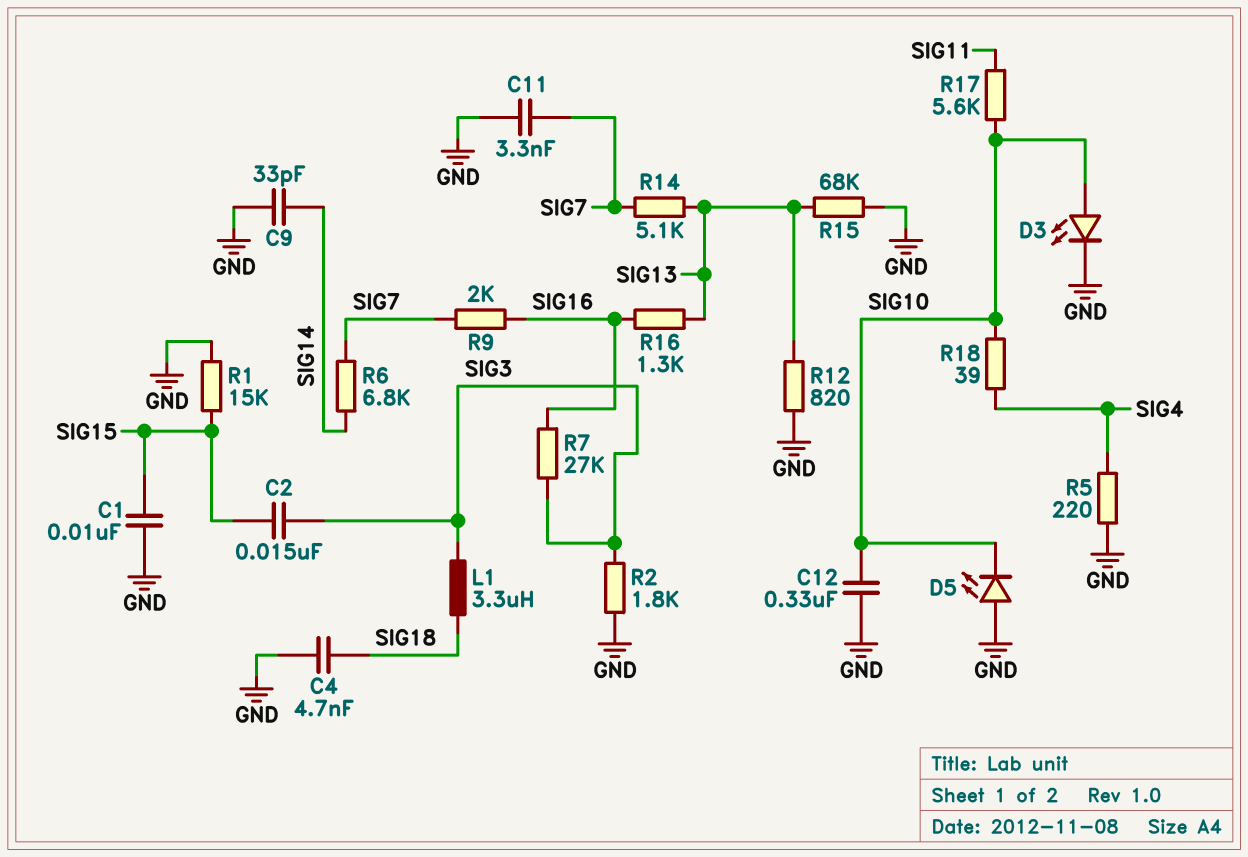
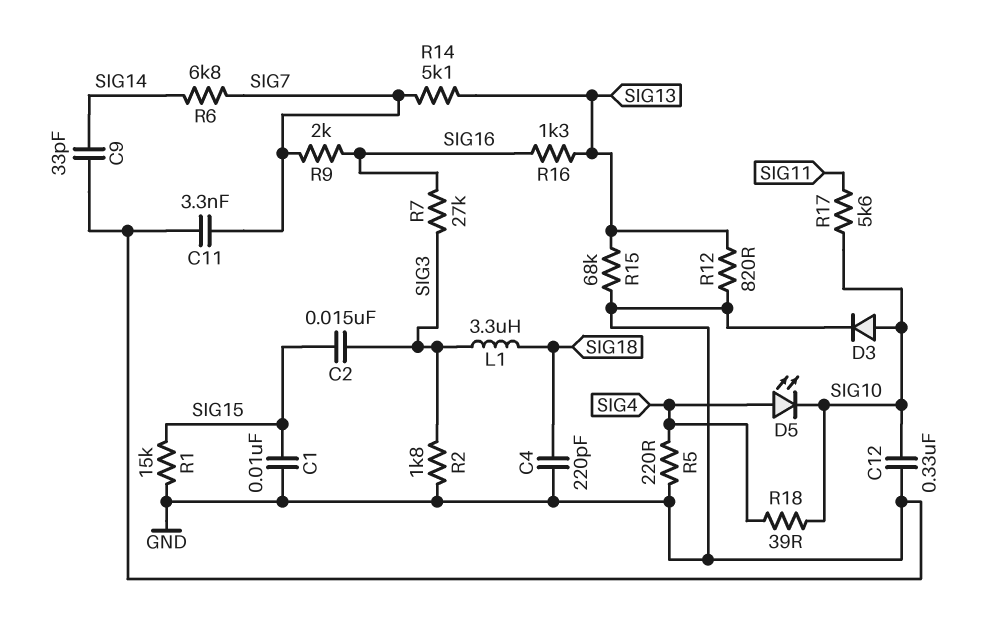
C4: 4.7nF (GND, SIG18) -> 220pF (GND, SIG18)
D3: LED (A SIG10, K GND) -> diode (A SIG10, K GND)
D5: LED (A GND, K SIG10) -> LED (A SIG4, K SIG10)

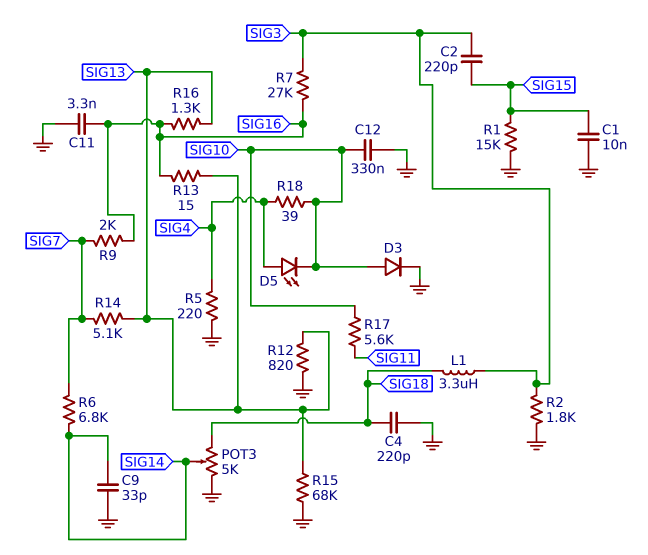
C2: 15nF (SIG3, SIG15) -> 220pF (SIG3, SIG15)
C11: 3.3nF (GND, SIG7) -> 3.3nF (GND, SIG16)
POT3: none -> 5k (GND, SIG18, wiper SIG14)
R13: none -> 15 (SIG13, SIG16)

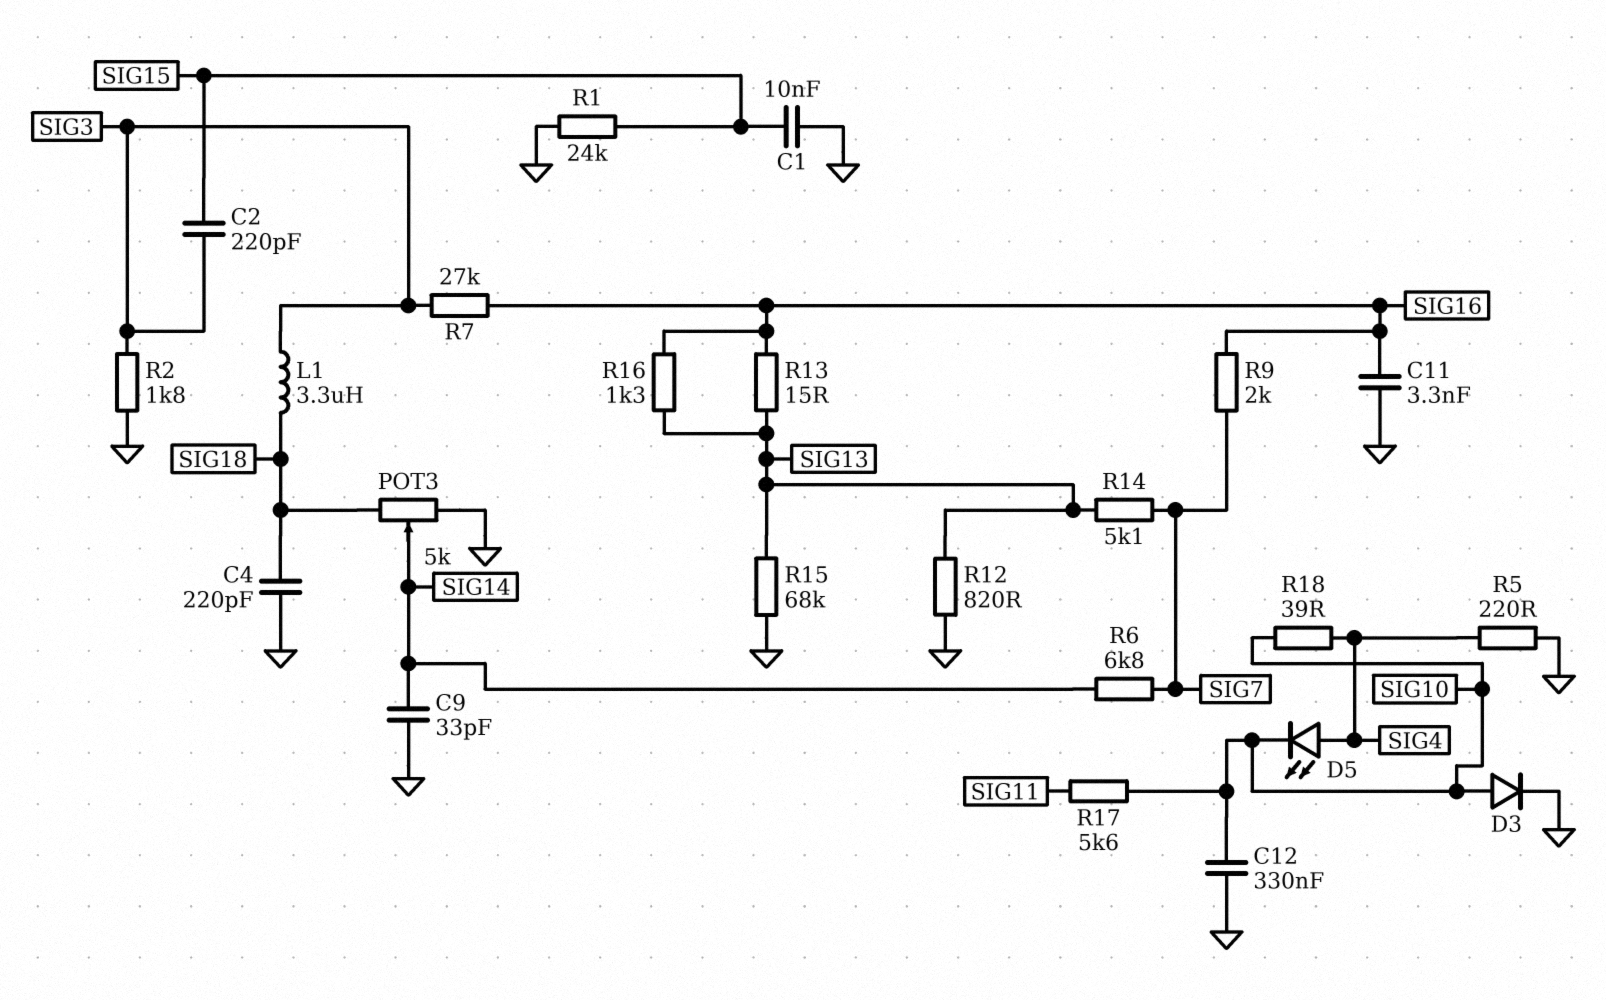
R1: 15k (GND, SIG15) -> 24k (GND, SIG15)

